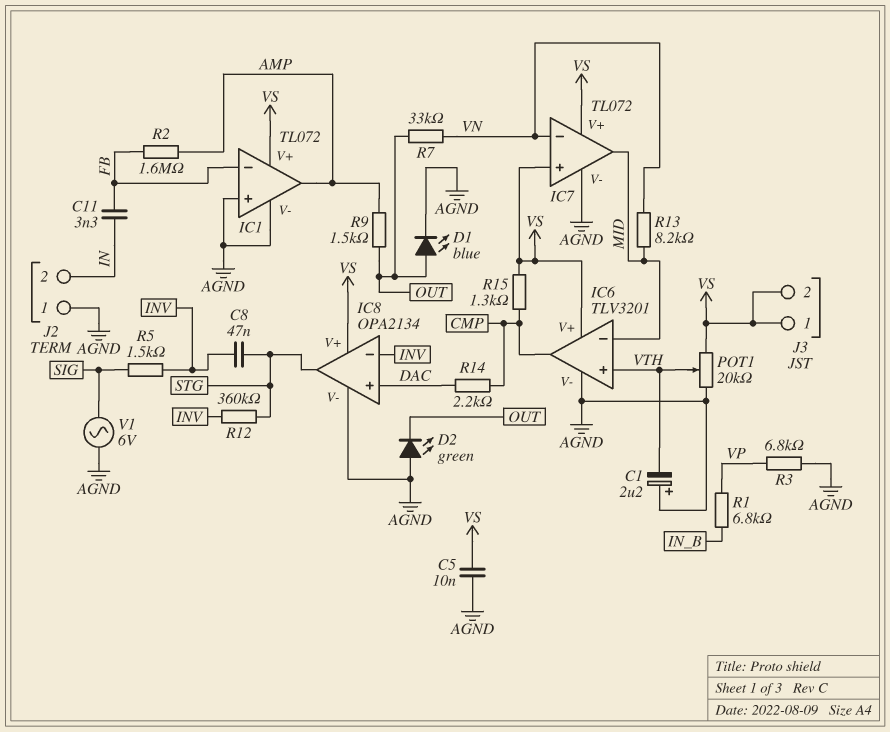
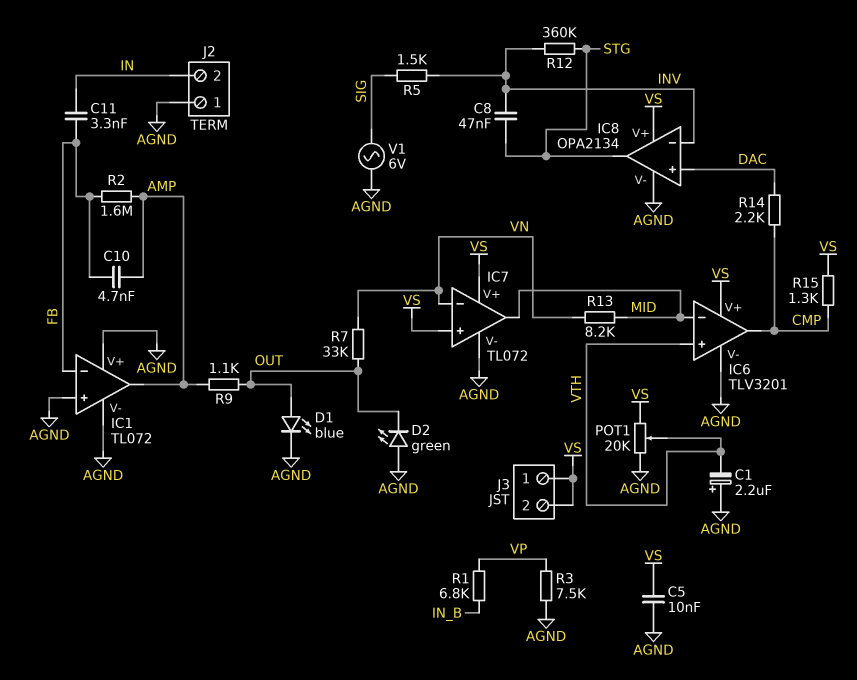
C10: none -> 4.7nF (AMP, FB)
IC1 pin V+: VS -> AGND
R3: 6.8k (AGND, VP) -> 7.5k (AGND, VP)
R9: 1.5k (AMP, OUT) -> 1.1k (AMP, OUT)

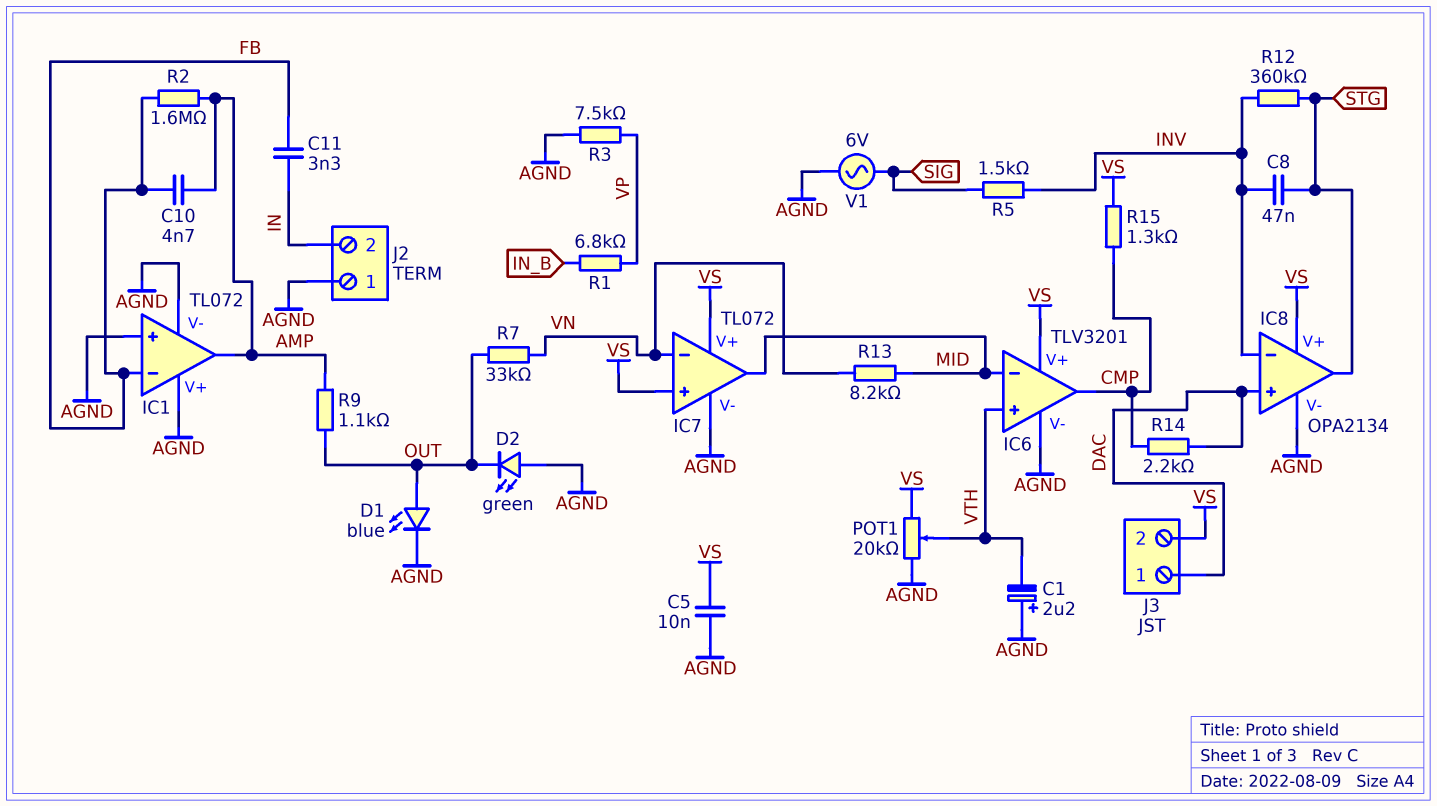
J3 pin 1: VS -> DAC

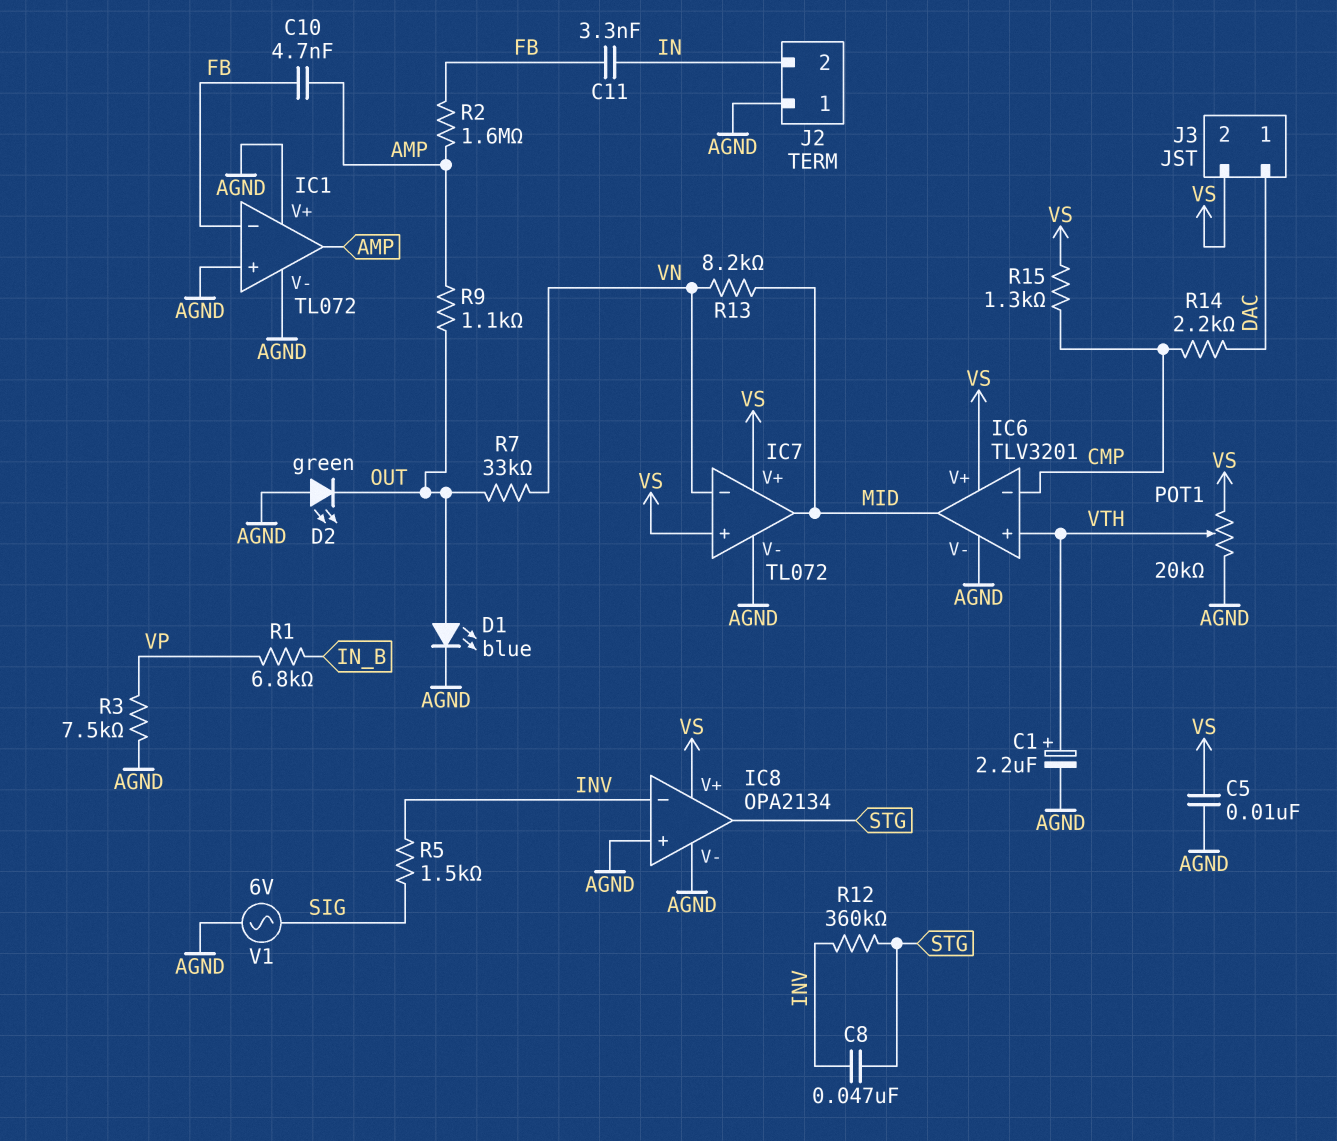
C1: 2.2uF (plus AGND, minus VTH) -> 2.2uF (plus VTH, minus AGND)
IC6 pin in-: MID -> CMP
IC6 pin out: CMP -> MID
IC8 pin in+: DAC -> AGND

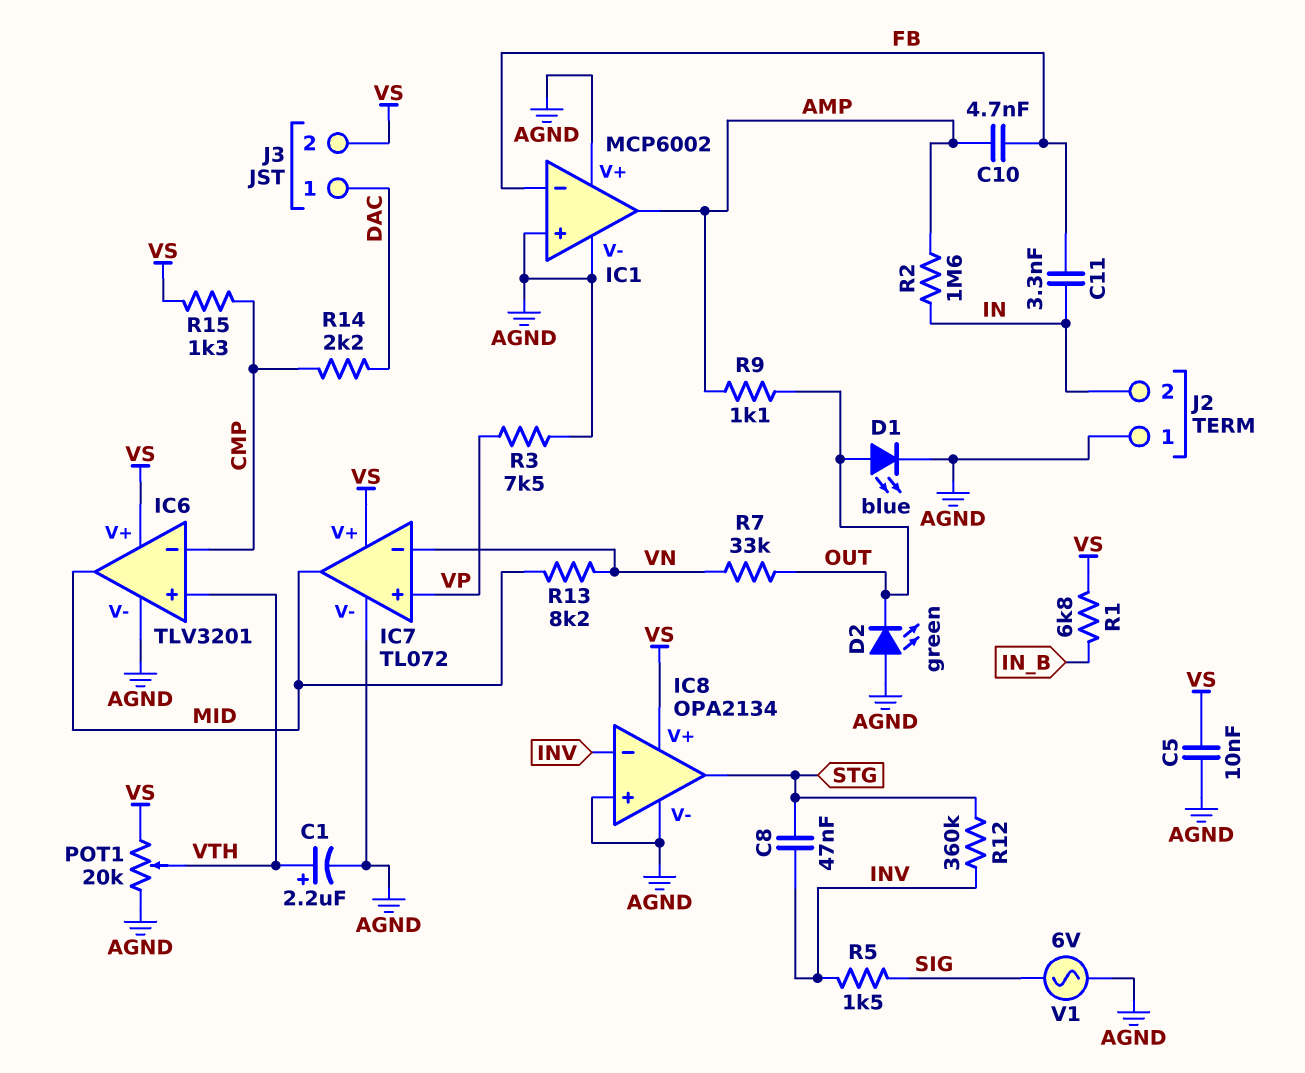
IC1: TL072 -> MCP6002
IC7 pin in+: VS -> VP
R1: 6.8k (IN_B, VP) -> 6.8k (IN_B, VS)
R2: 1.6M (AMP, FB) -> 1.6M (AMP, IN)

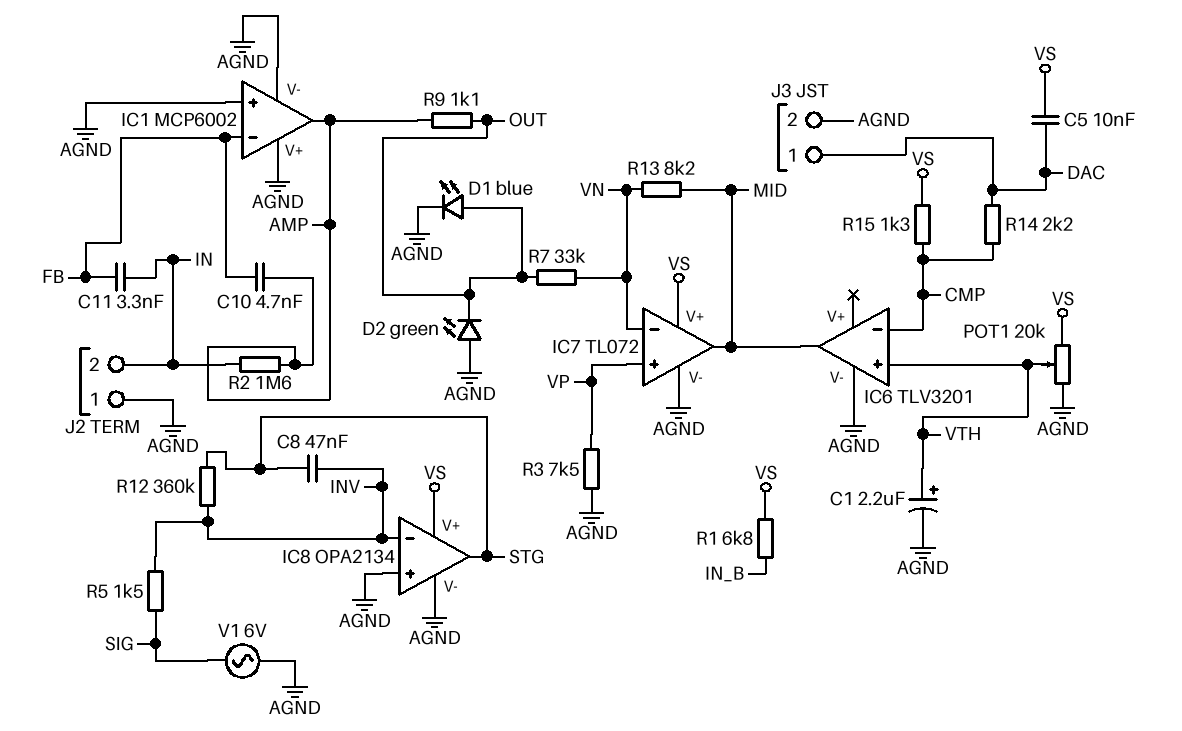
C5: 10nF (AGND, VS) -> 10nF (DAC, VS)
IC6 pin V+: VS -> none
J3 pin 2: VS -> AGND

